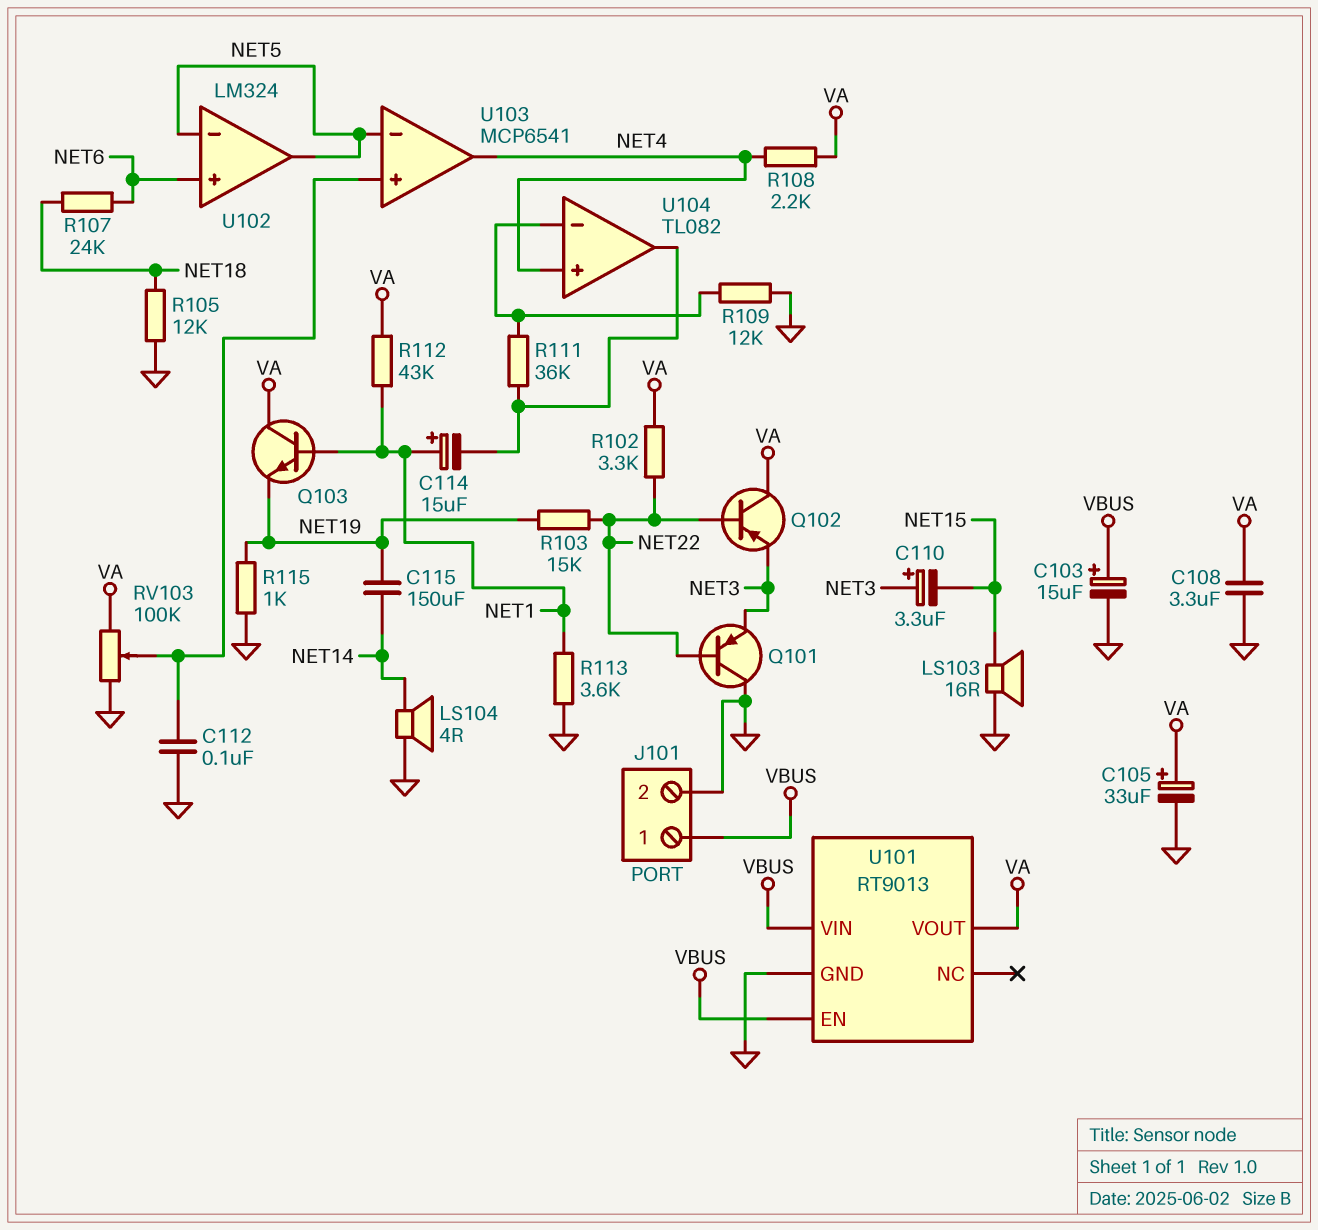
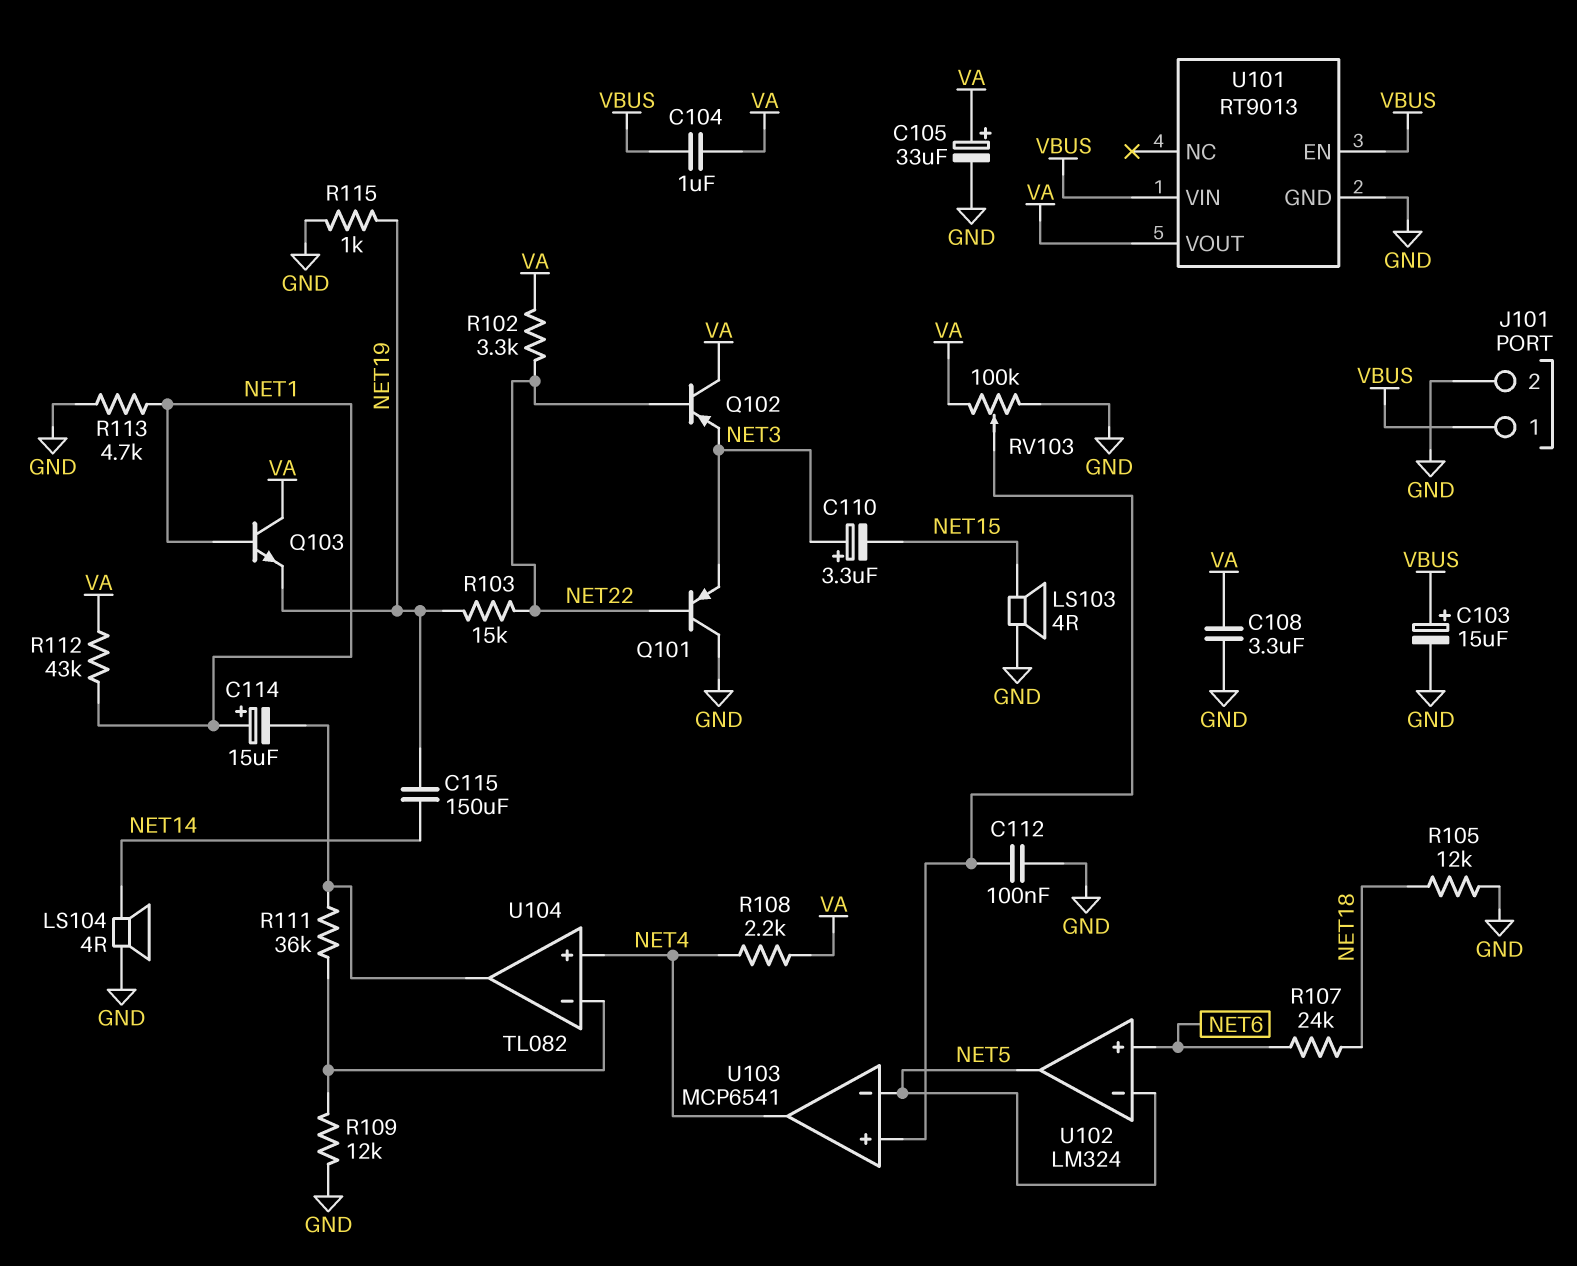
C104: none -> 1uF (VA, VBUS)
LS103: speaker 16R (GND, NET15) -> speaker 4R (GND, NET15)
R113: 3.6k (GND, NET1) -> 4.7k (GND, NET1)

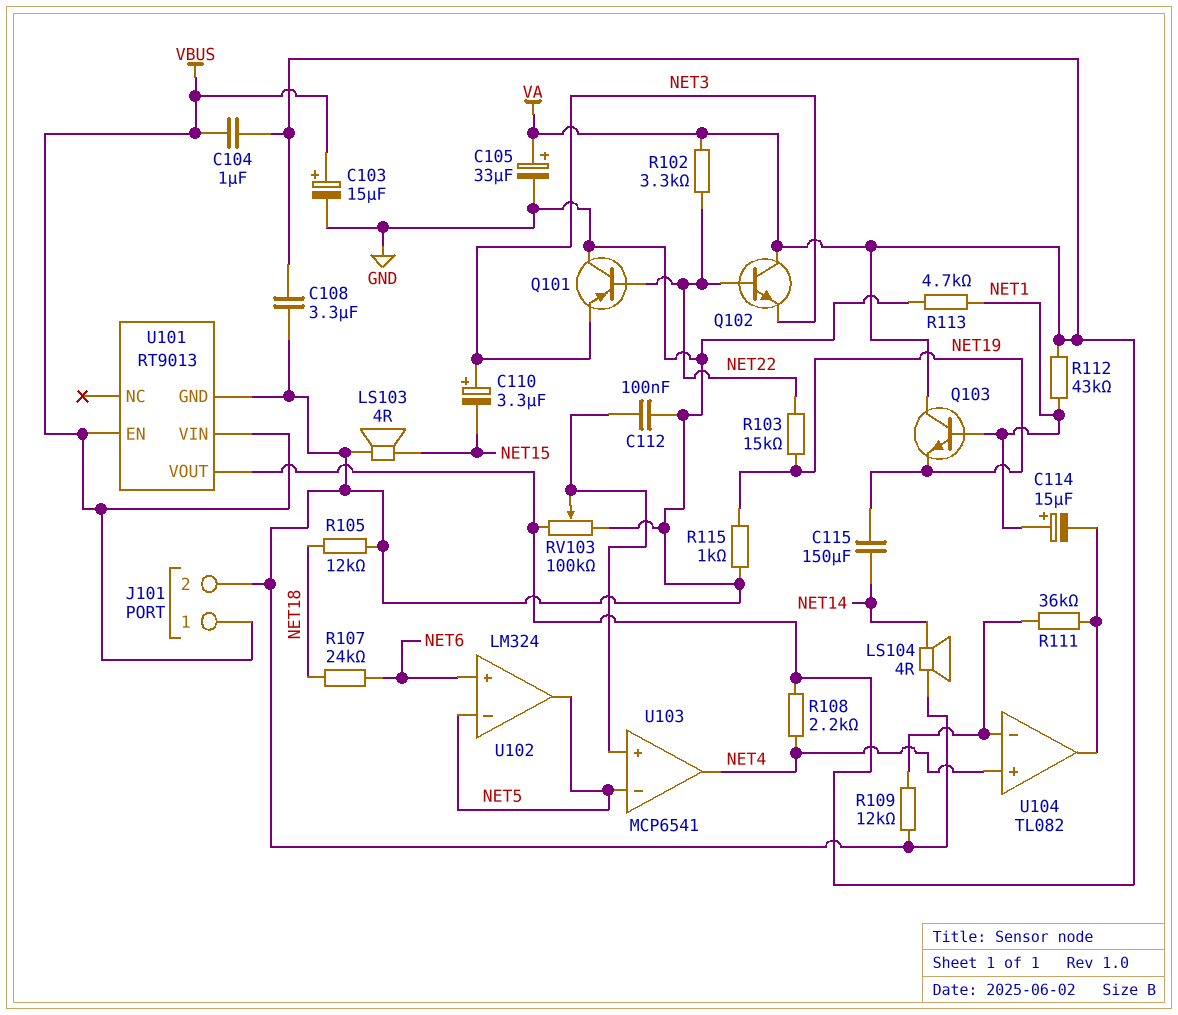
Q102: PNP (B NET22, C VA, E NET3) -> NPN (B NET22, C VA, E NET3)

